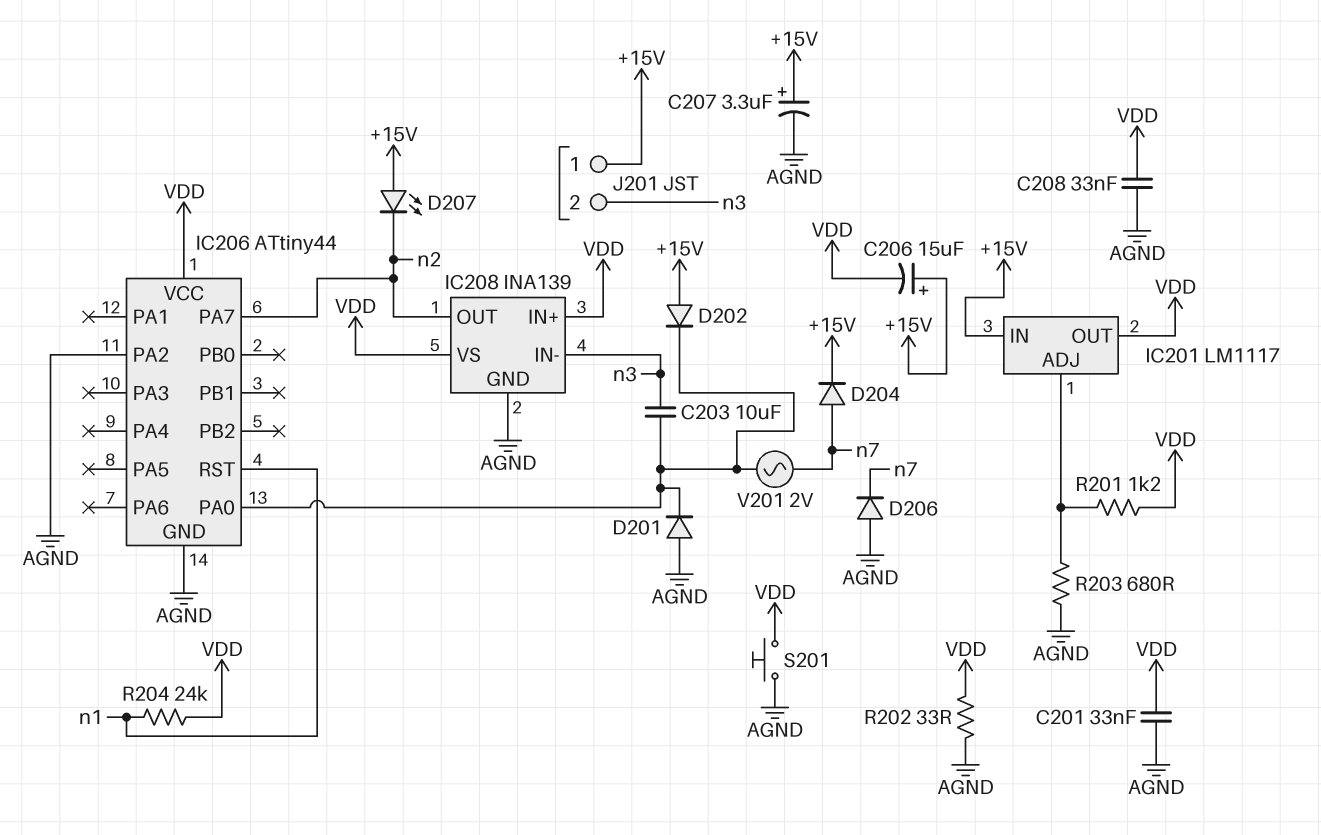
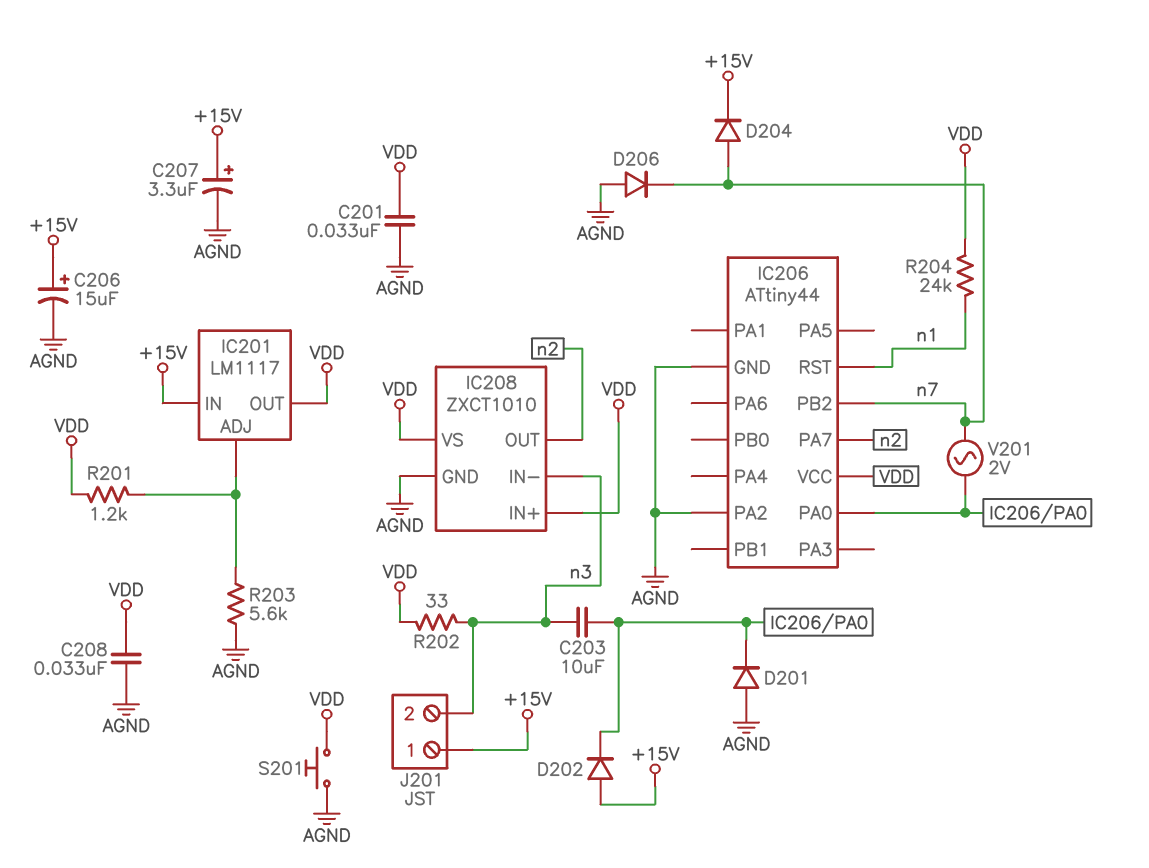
C206: 15uF (plus +15V, minus VDD) -> 15uF (plus +15V, minus AGND)
D207: LED (A +15V, K n2) -> none
IC206 pin PB2: none -> n7
IC208: INA139 -> ZXCT1010
R202: 33 (AGND, VDD) -> 33 (VDD, n3)
R203: 680 (AGND, IC201/ADJ) -> 5.6k (AGND, IC201/ADJ)

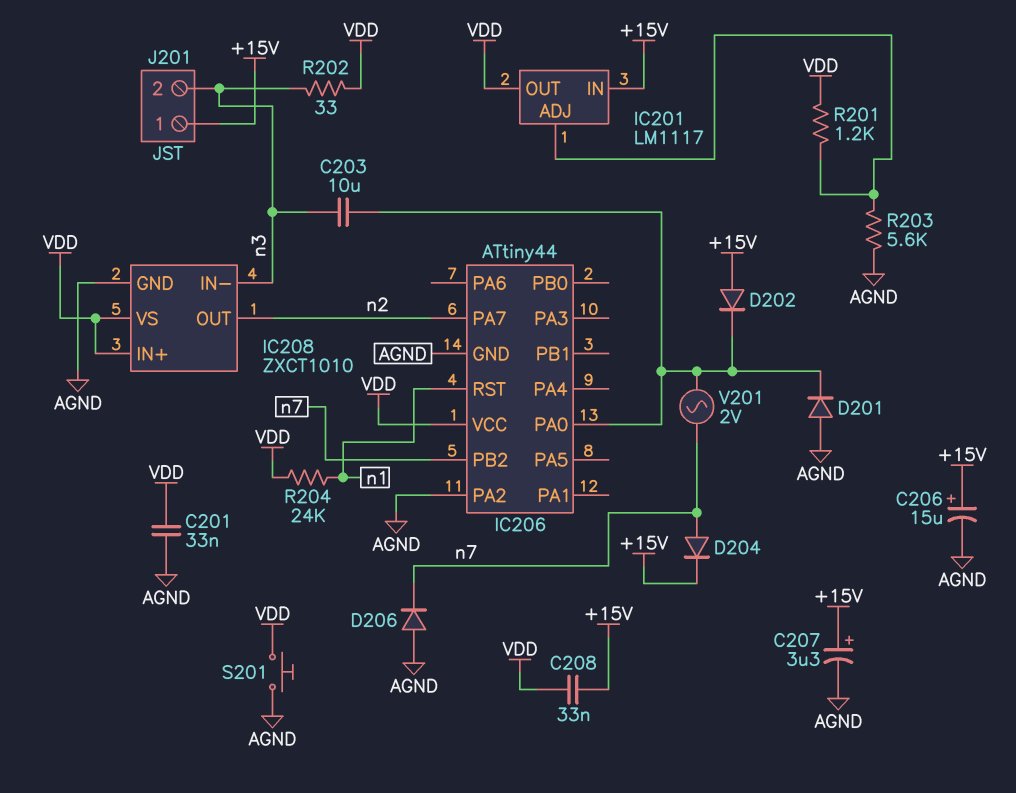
C208: 33nF (AGND, VDD) -> 33nF (+15V, VDD)

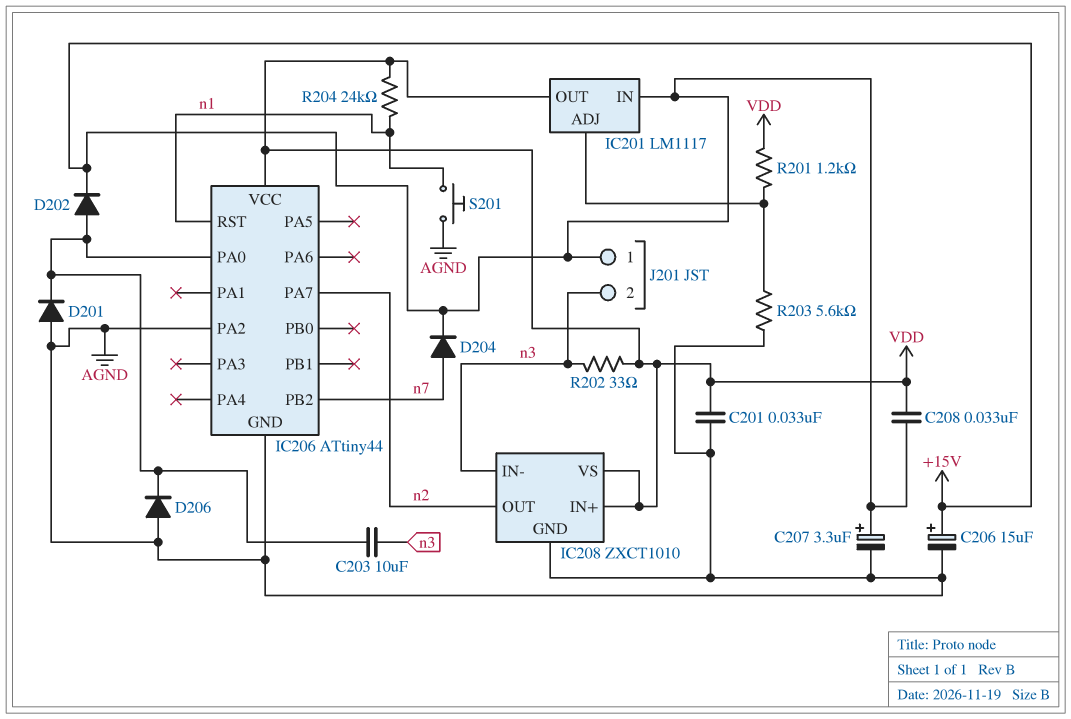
D202: diode (A +15V, K IC206/PA0) -> diode (A IC206/PA0, K +15V)
D206: diode (A AGND, K n7) -> diode (A AGND, K IC206/PA0)
S201: button (AGND, VDD) -> button (AGND, n1)
V201: AC 2V (IC206/PA0, n7) -> none

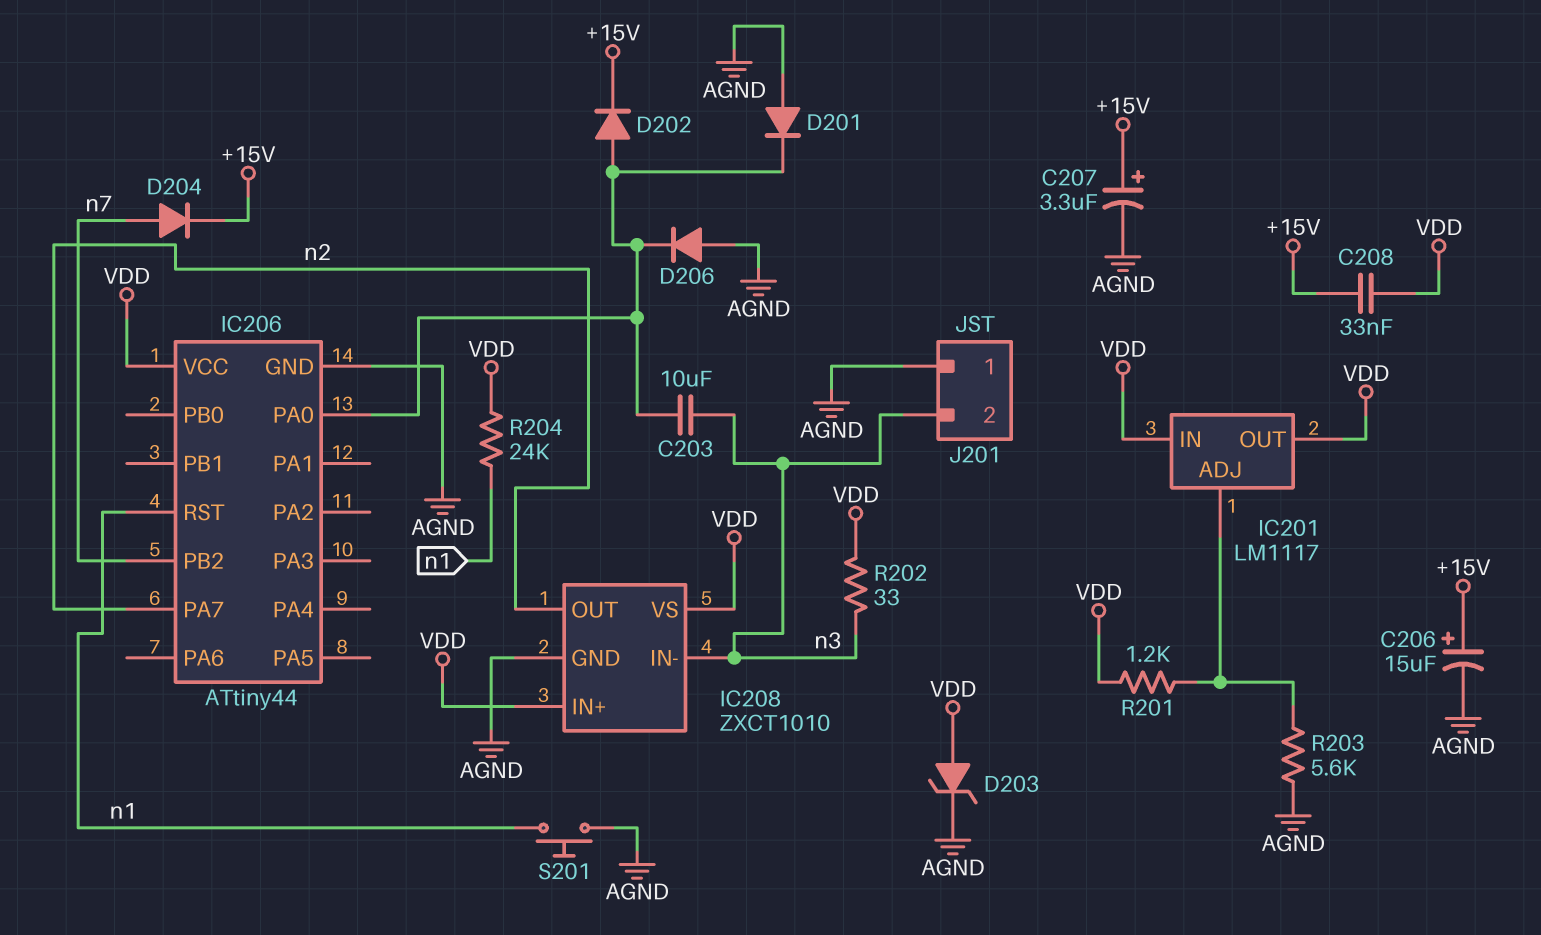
C201: 33nF (AGND, VDD) -> none
D203: none -> zener (A VDD, K AGND)
IC201 pin IN: +15V -> VDD
IC206 pin PA2: AGND -> none
J201 pin 1: +15V -> AGND

